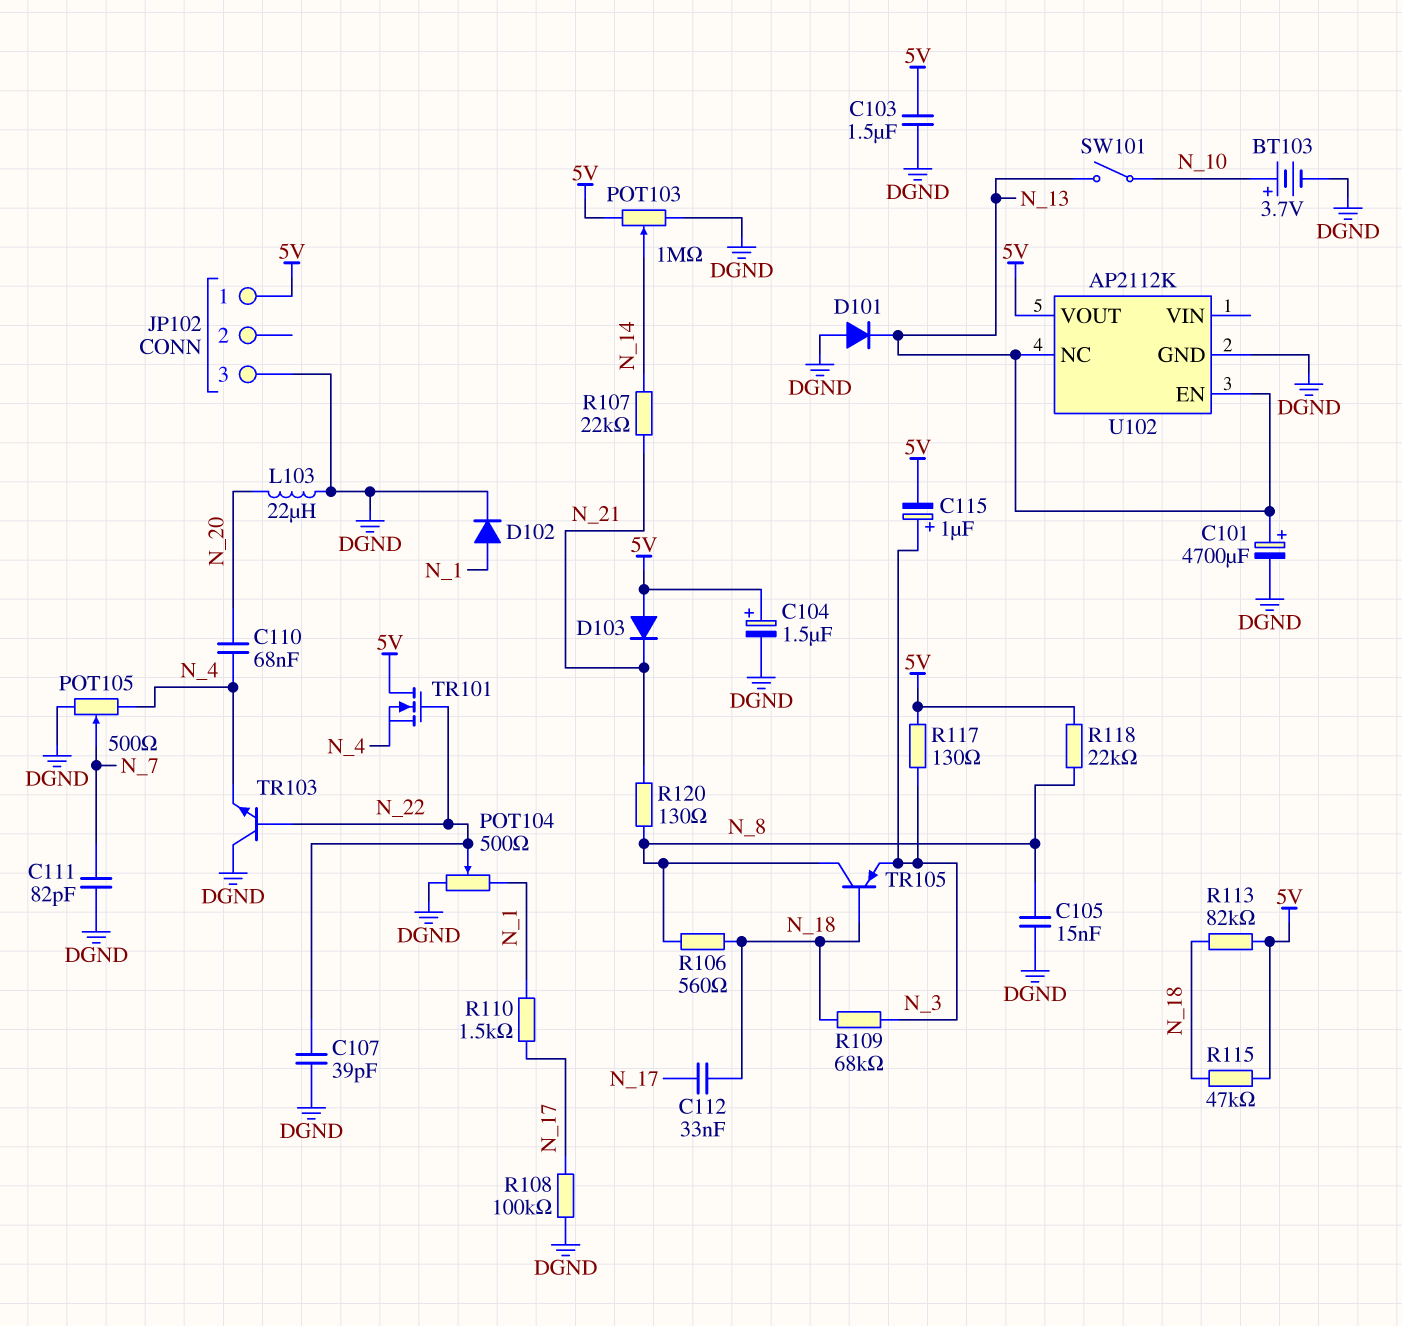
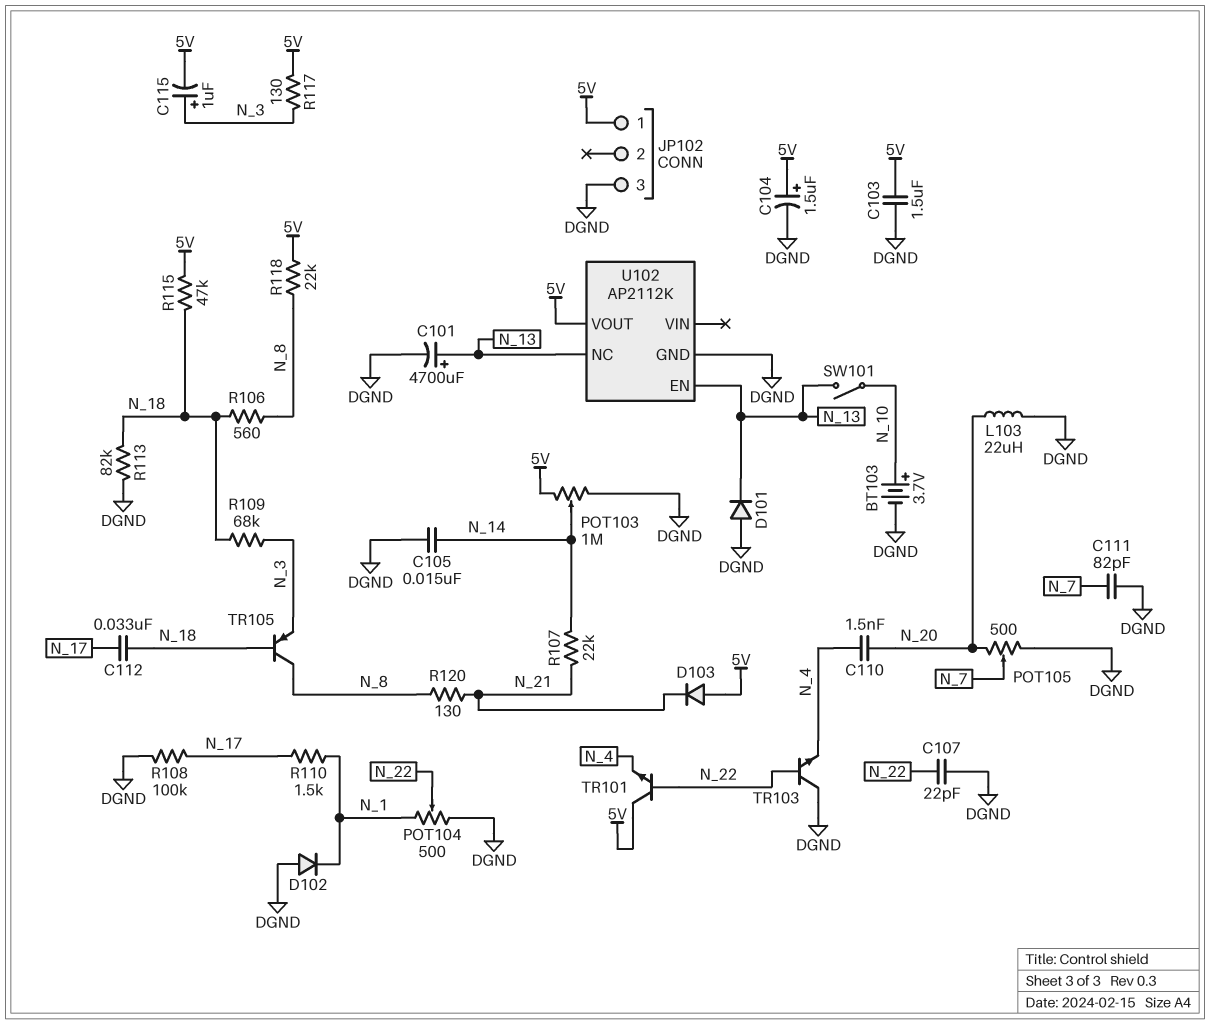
C105: 15nF (DGND, N_8) -> 15nF (DGND, N_14)
C107: 39pF (DGND, N_22) -> 22pF (DGND, N_22)
C110: 68nF (N_4, N_20) -> 1.5nF (N_4, N_20)
D102: diode (A N_1, K DGND) -> diode (A DGND, K N_1)
POT105: 500 (DGND, N_4, wiper N_7) -> 500 (DGND, N_20, wiper N_7)
R113: 82k (5V, N_18) -> 82k (DGND, N_18)
TR101: NMOS (G N_22, D 5V, S N_4) -> NPN (B N_22, C 5V, E N_4)

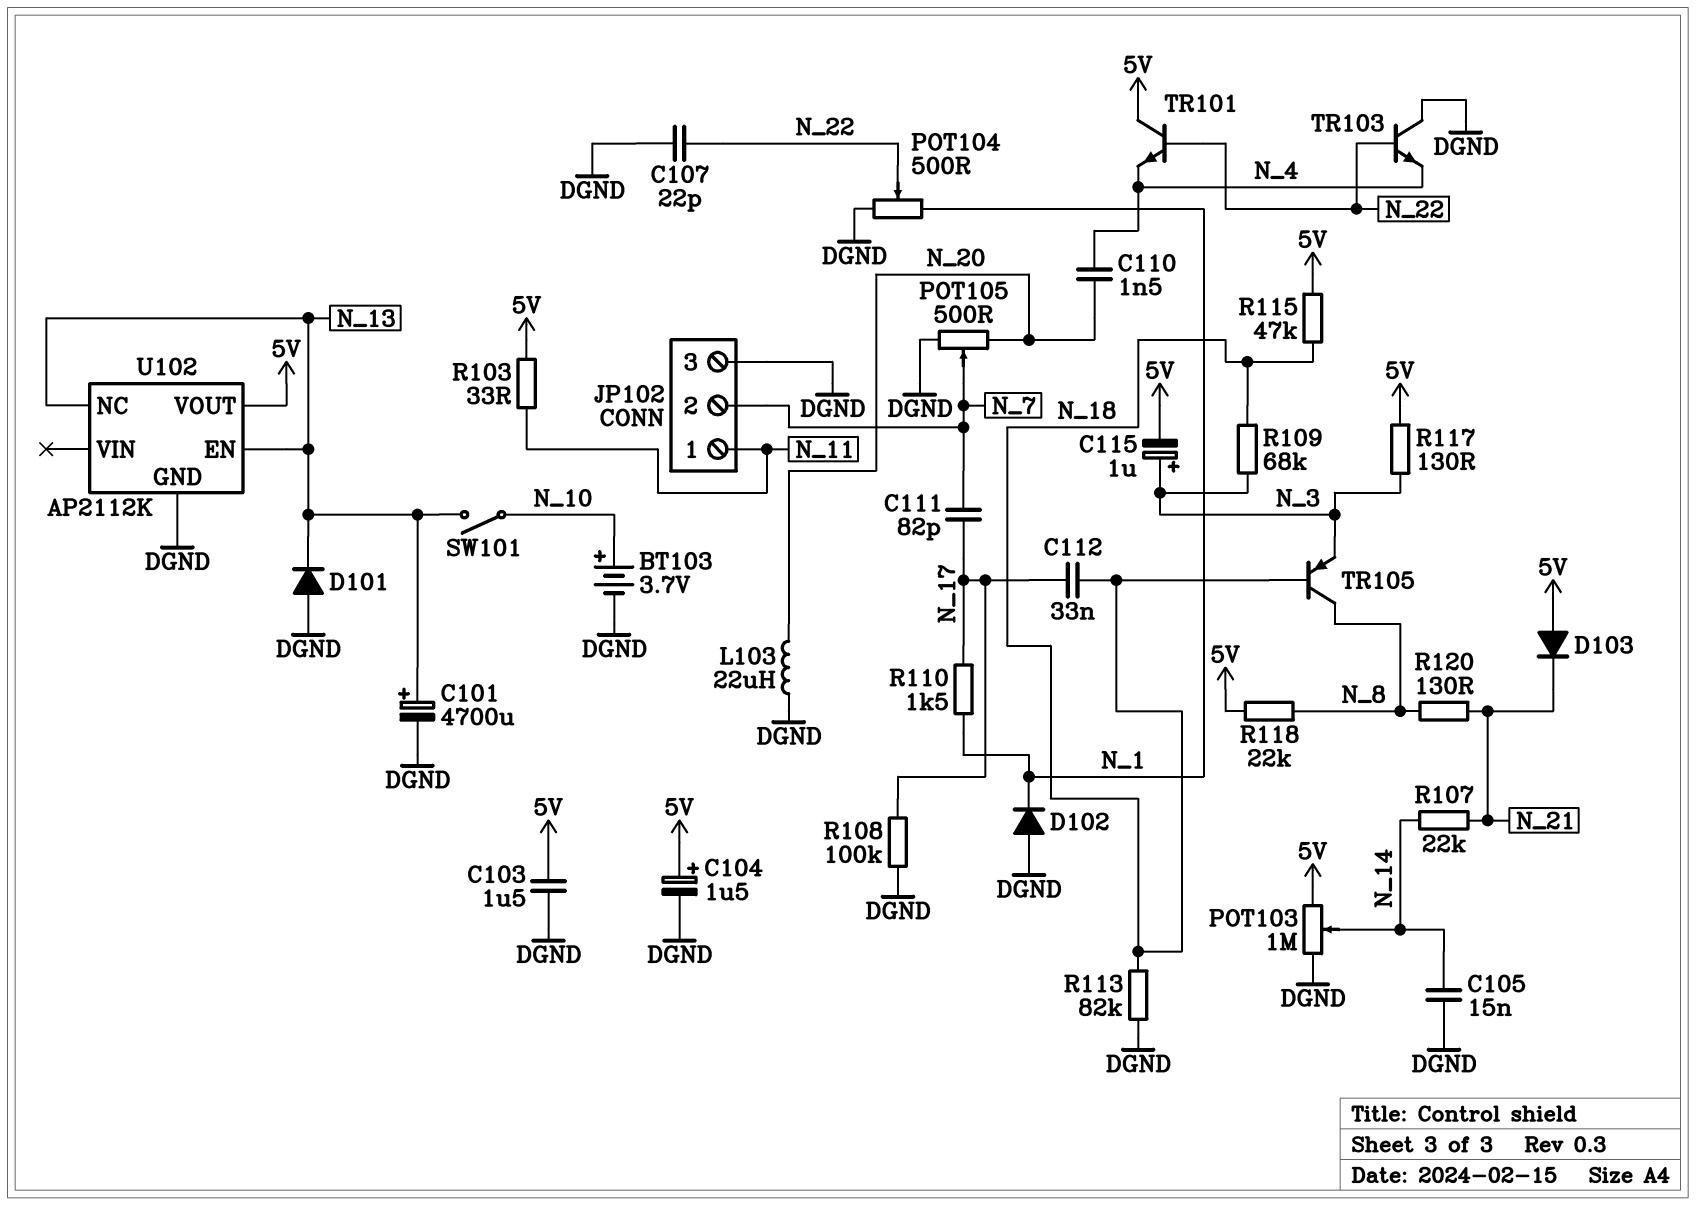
C111: 82pF (DGND, N_7) -> 82pF (N_7, N_17)
JP102 pin 1: 5V -> N_11
JP102 pin 2: none -> N_7
R103: none -> 33 (5V, N_11)
R106: 560 (N_8, N_18) -> none

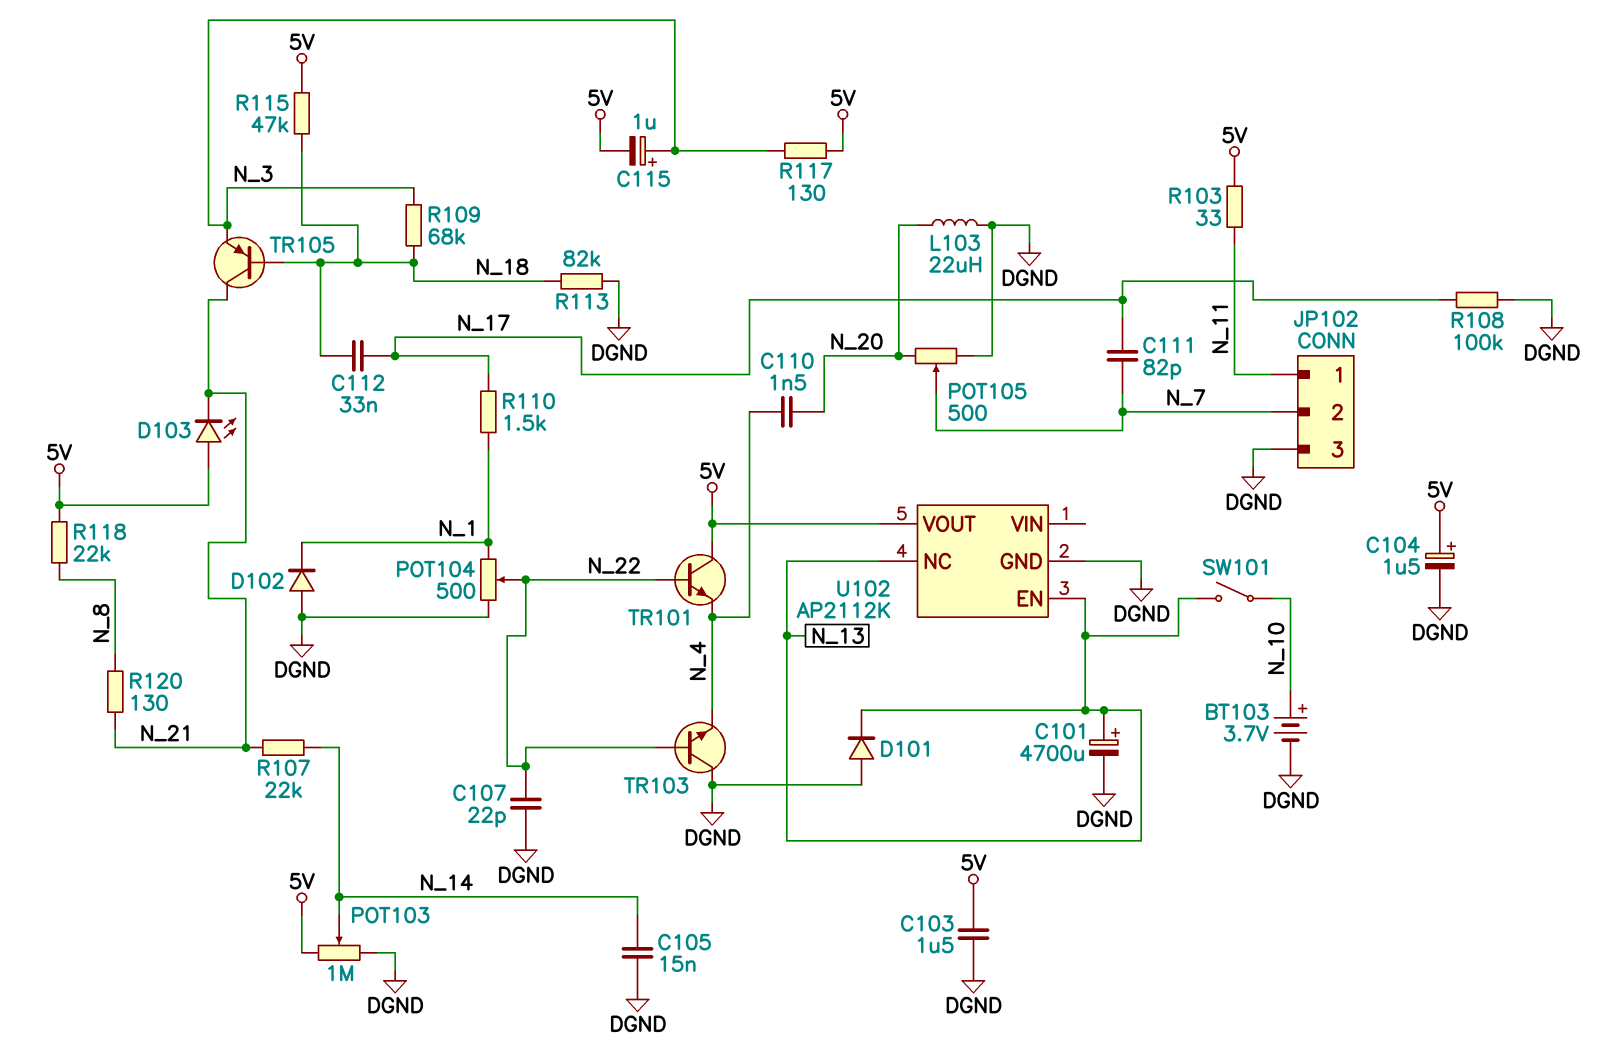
D103: diode (A 5V, K N_21) -> LED (A 5V, K N_21)
TR105: PNP (B N_18, C N_8, E N_3) -> PNP (B N_18, C N_21, E N_3)

